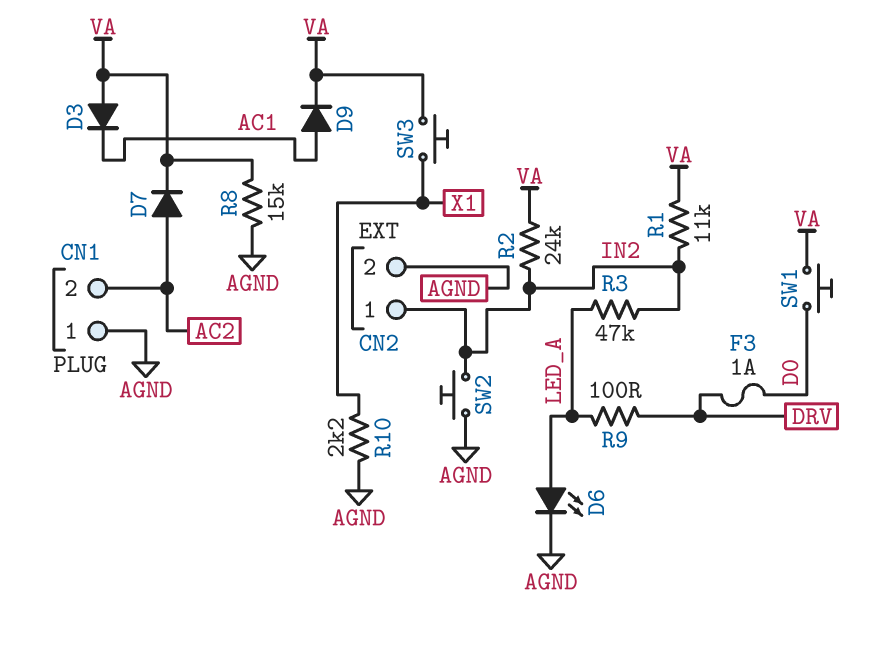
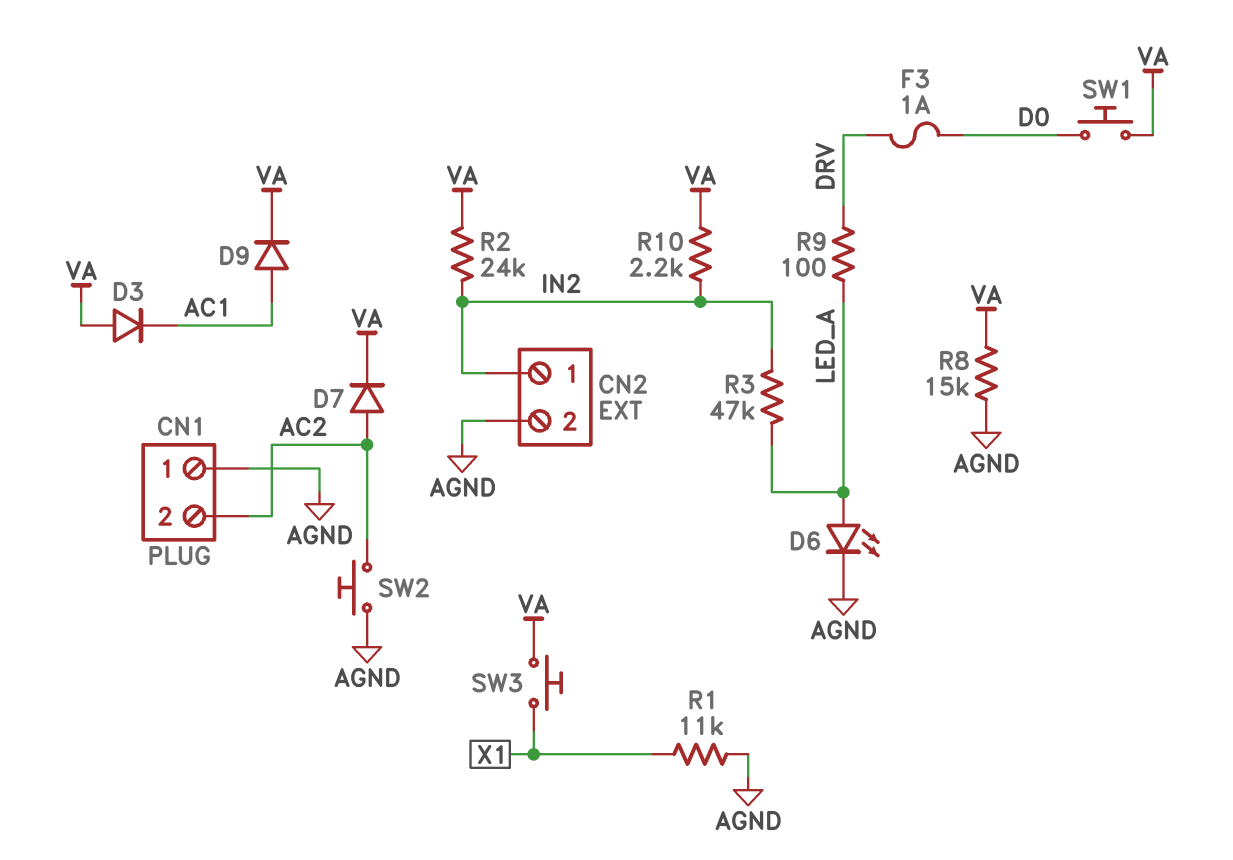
R1: 11k (IN2, VA) -> 11k (AGND, X1)
R10: 2.2k (AGND, X1) -> 2.2k (IN2, VA)
SW2: button (AGND, IN2) -> button (AC2, AGND)

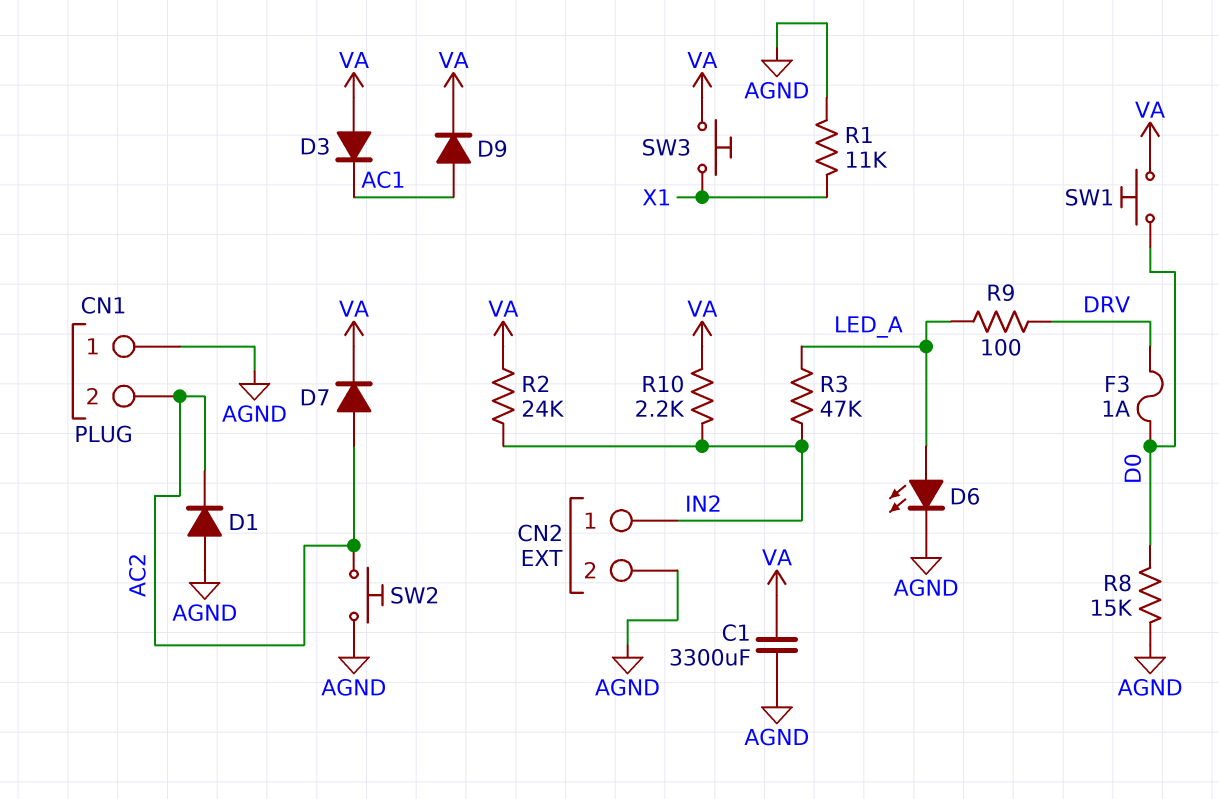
C1: none -> 3300uF (AGND, VA)
D1: none -> diode (A AGND, K AC2)
R8: 15k (AGND, VA) -> 15k (AGND, D0)

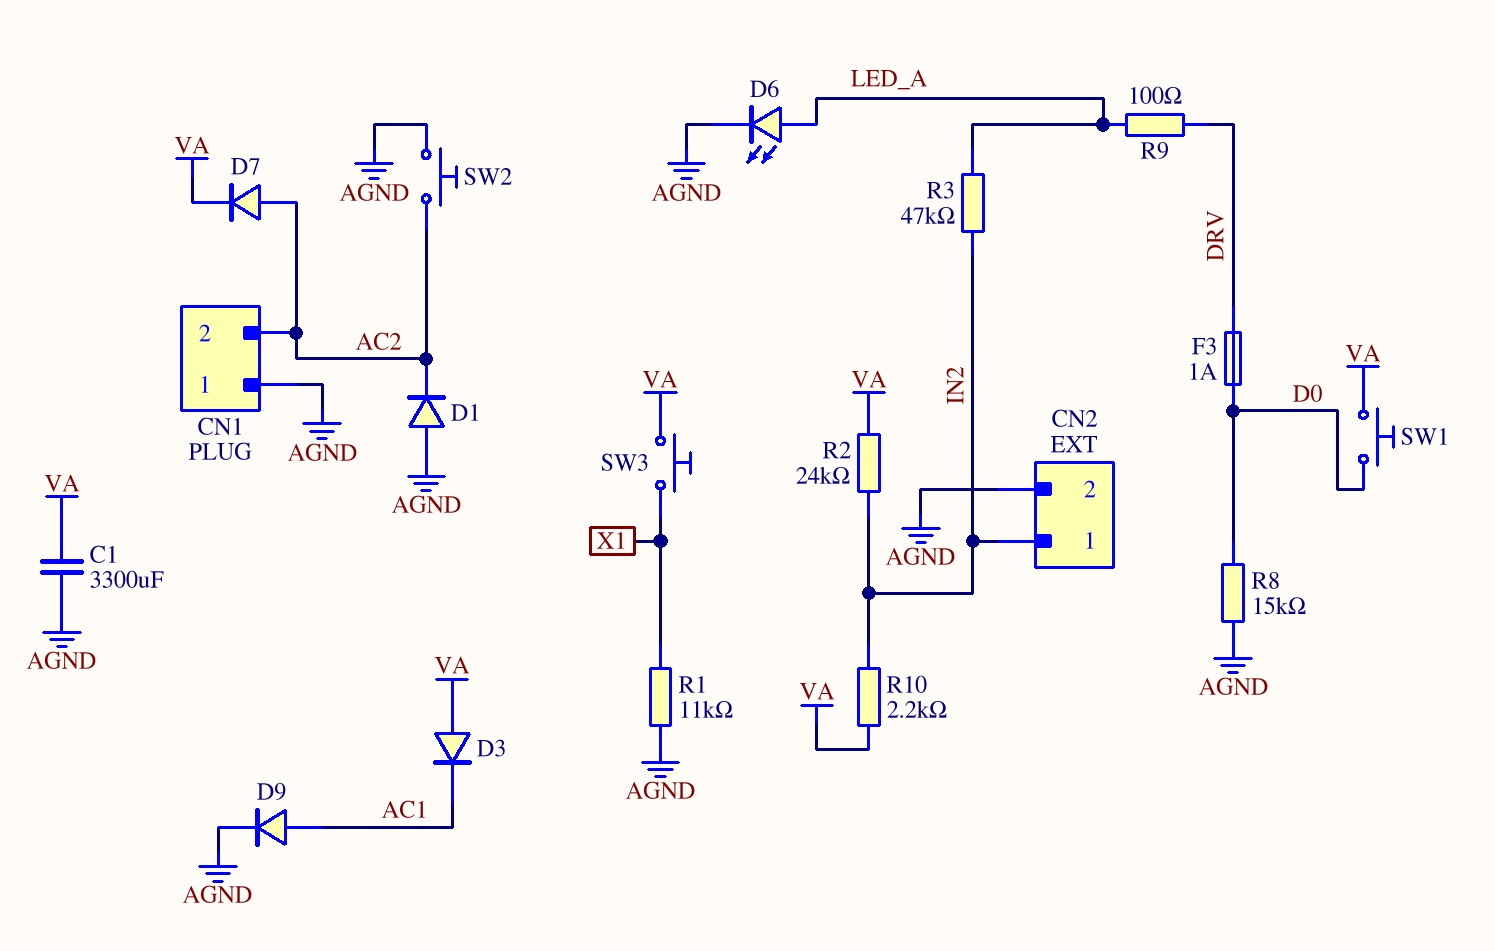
D9: diode (A AC1, K VA) -> diode (A AC1, K AGND)

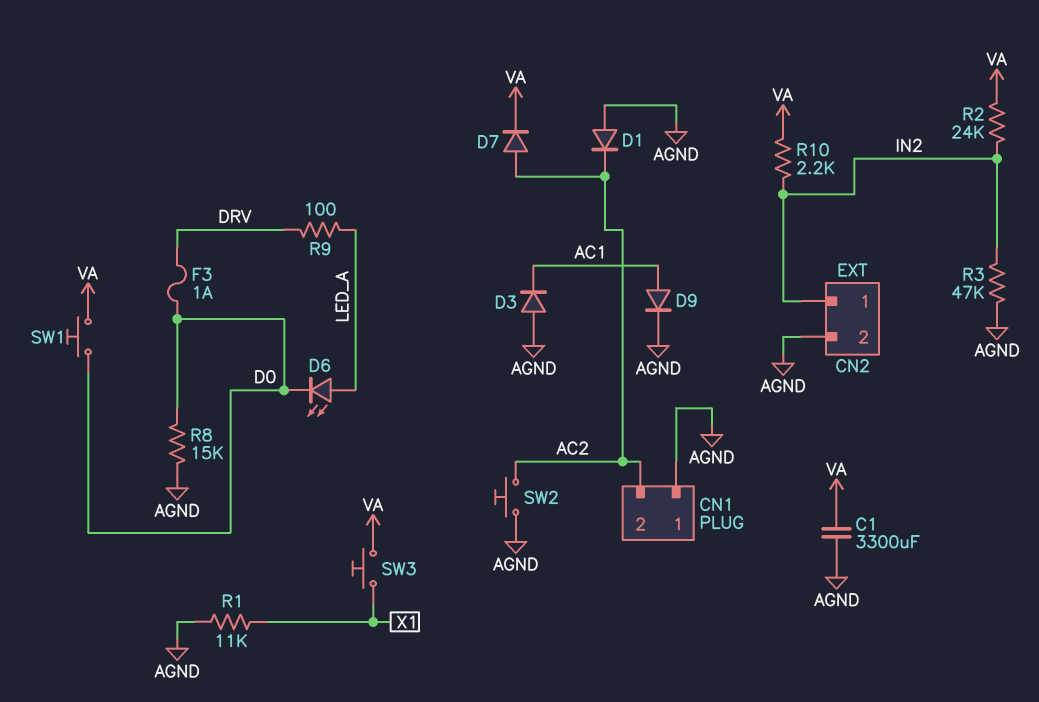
D3: diode (A VA, K AC1) -> diode (A AGND, K AC1)
D6: LED (A LED_A, K AGND) -> LED (A LED_A, K D0)
R3: 47k (IN2, LED_A) -> 47k (AGND, IN2)

